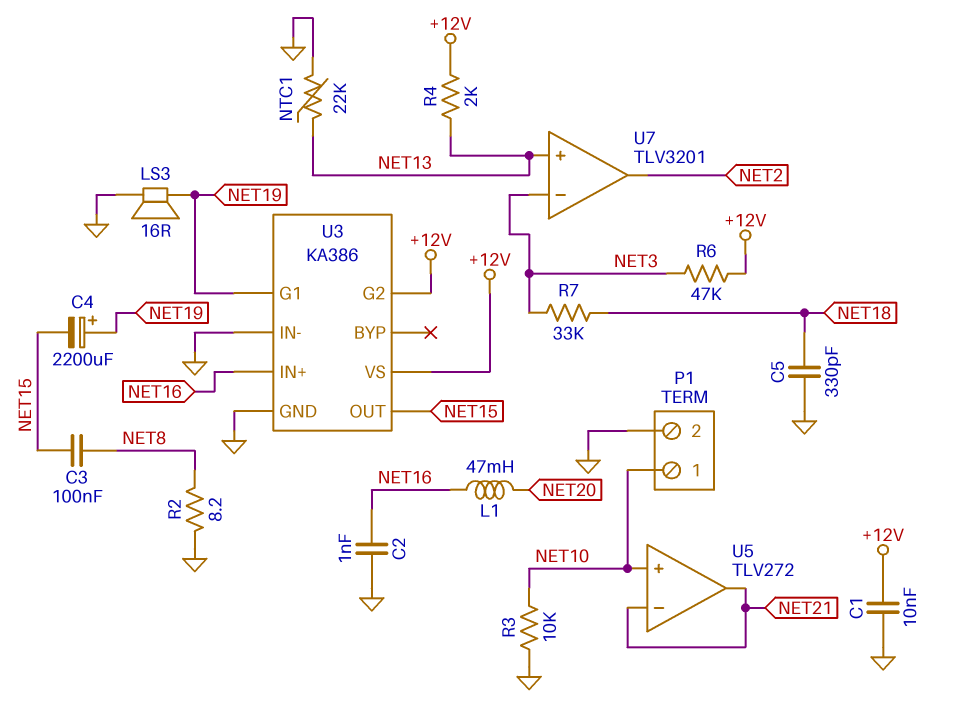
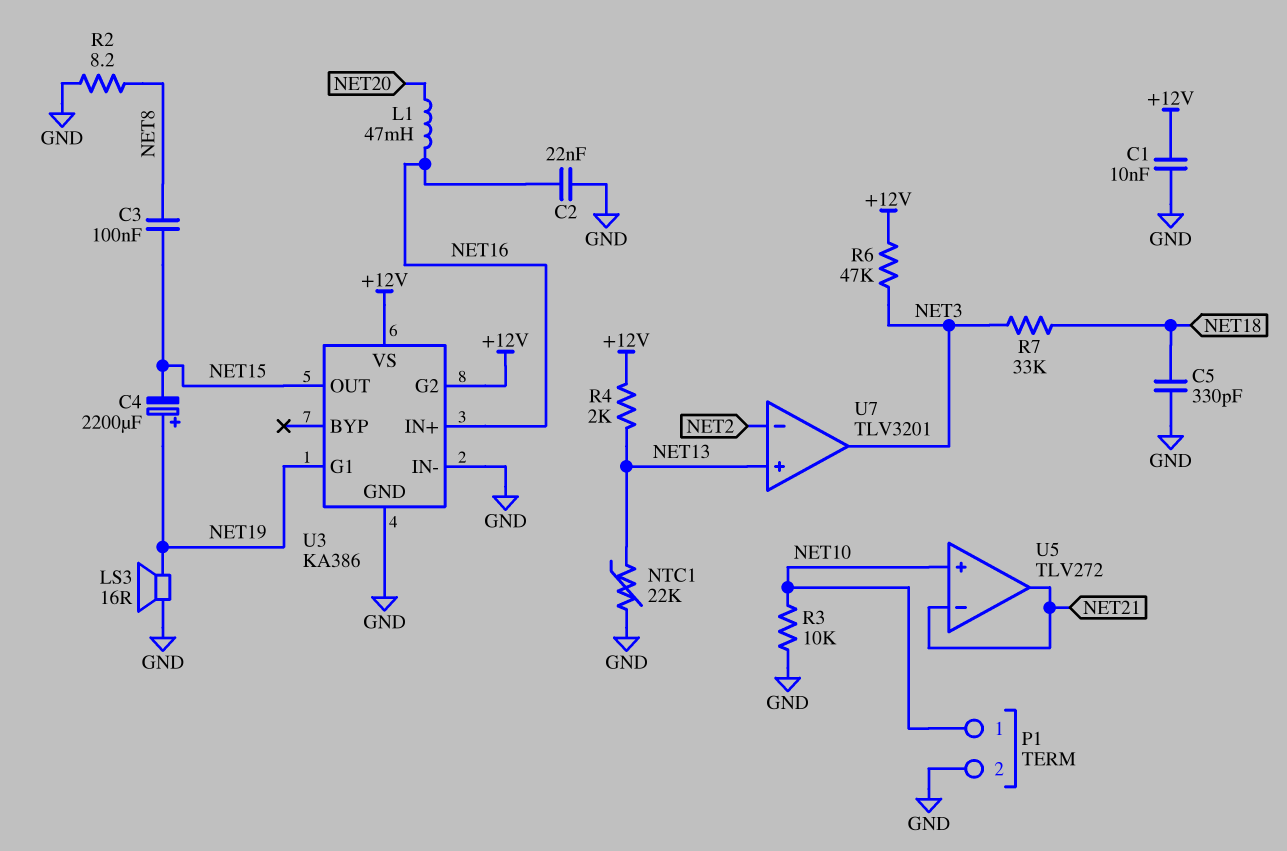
C2: 1nF (GND, NET16) -> 22nF (GND, NET16)
U7 pin in-: NET3 -> NET2
U7 pin out: NET2 -> NET3

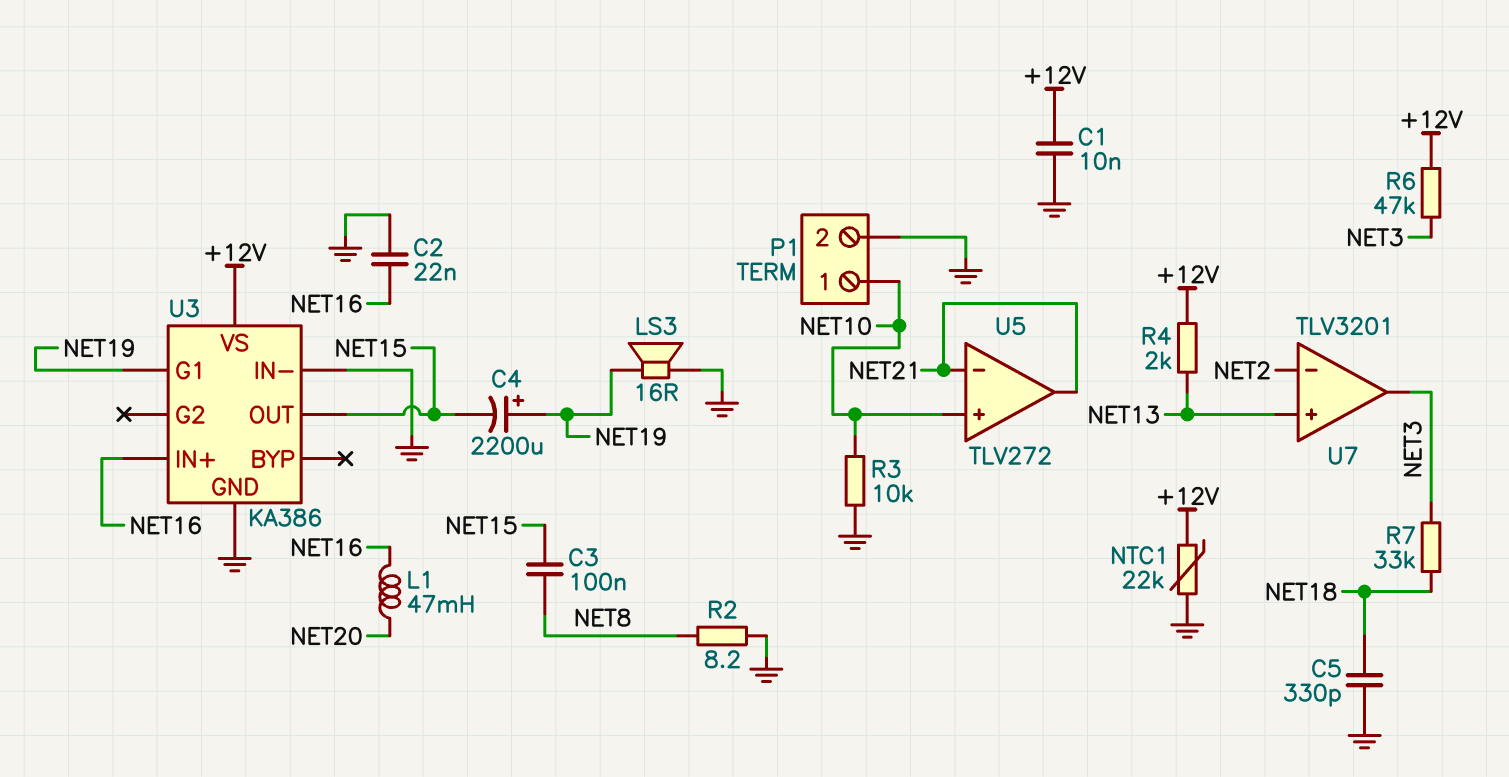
NTC1: 22k (GND, NET13) -> 22k (+12V, GND)
U3 pin G2: +12V -> none

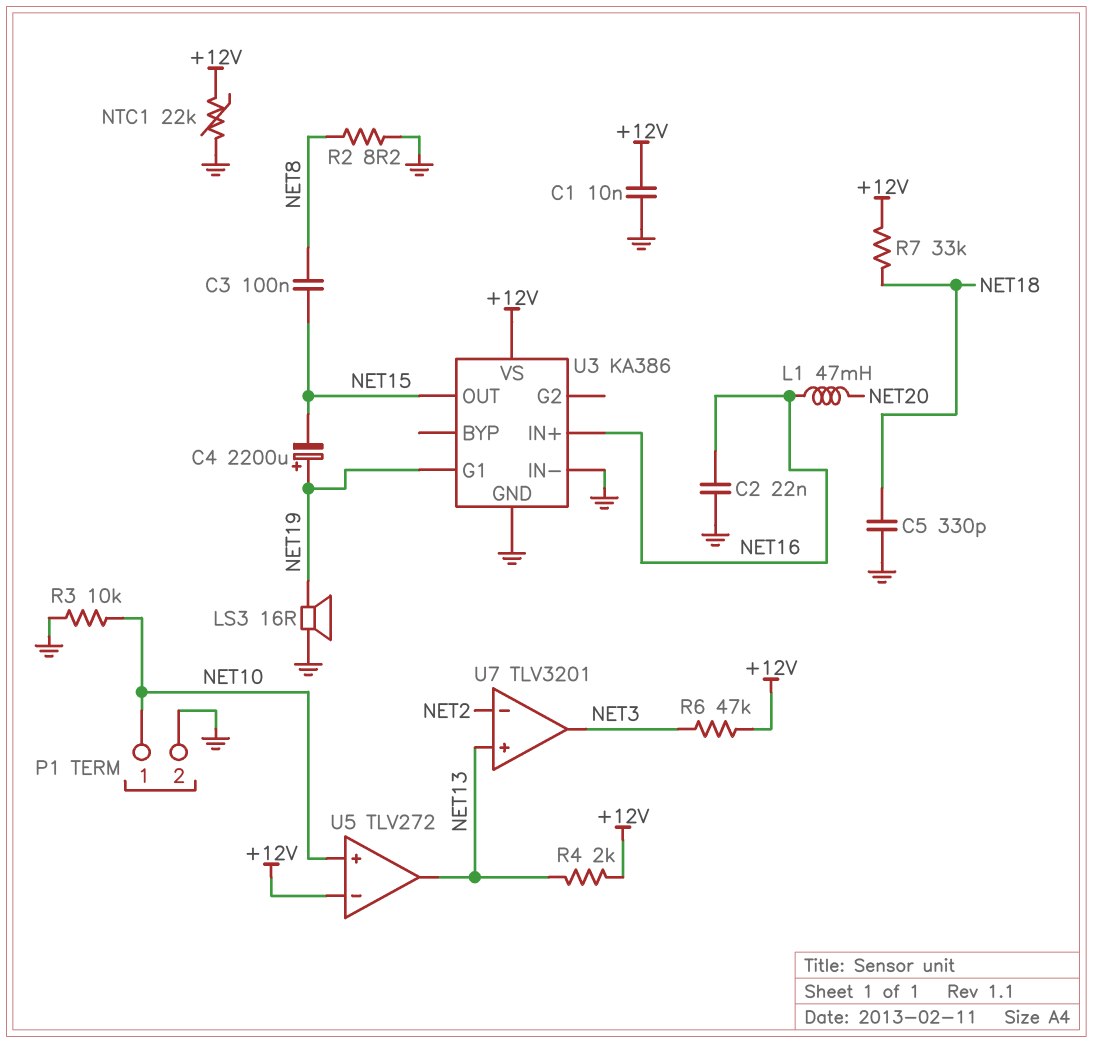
R7: 33k (NET3, NET18) -> 33k (+12V, NET18)
U5 pin in-: NET21 -> +12V
U5 pin out: NET21 -> NET13

